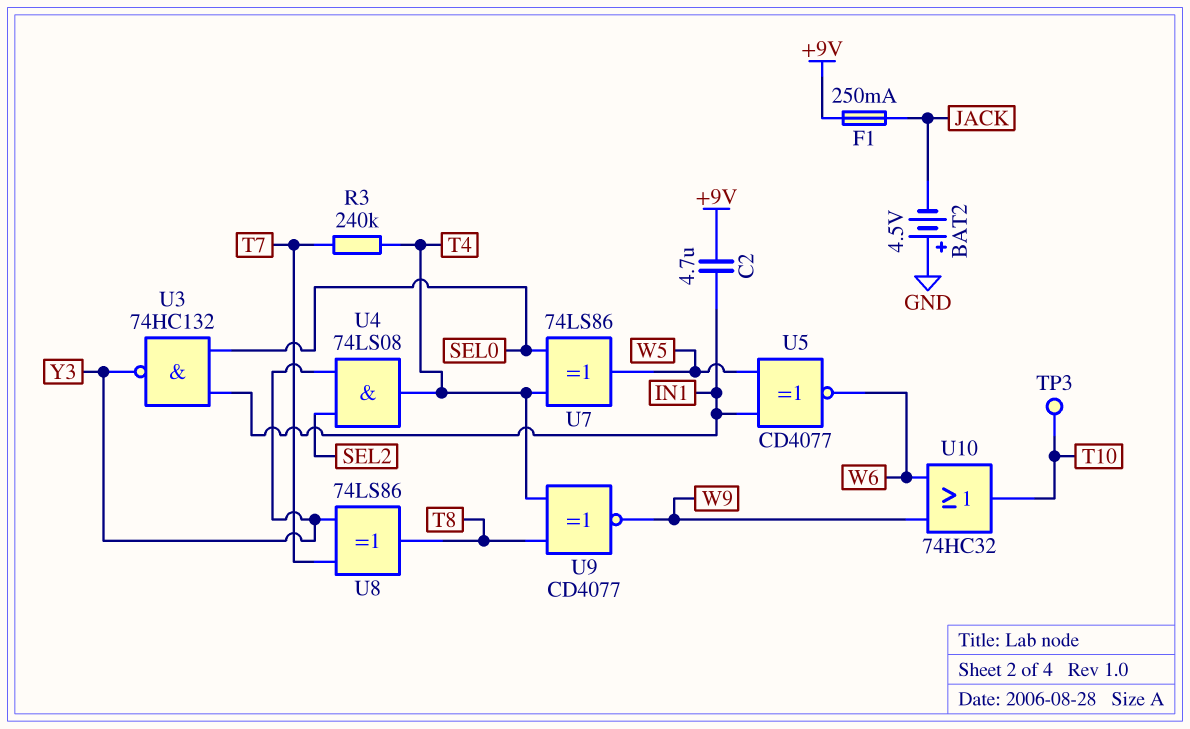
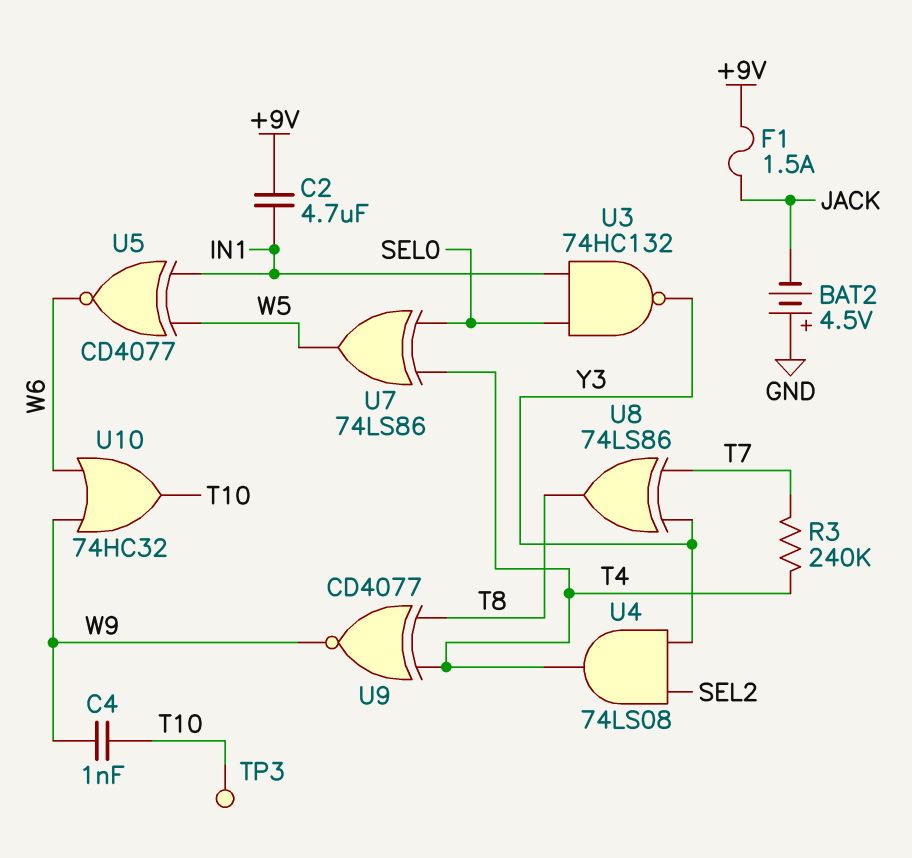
C4: none -> 1nF (T10, W9)
F1: 250mA (+9V, JACK) -> 1.5A (+9V, JACK)

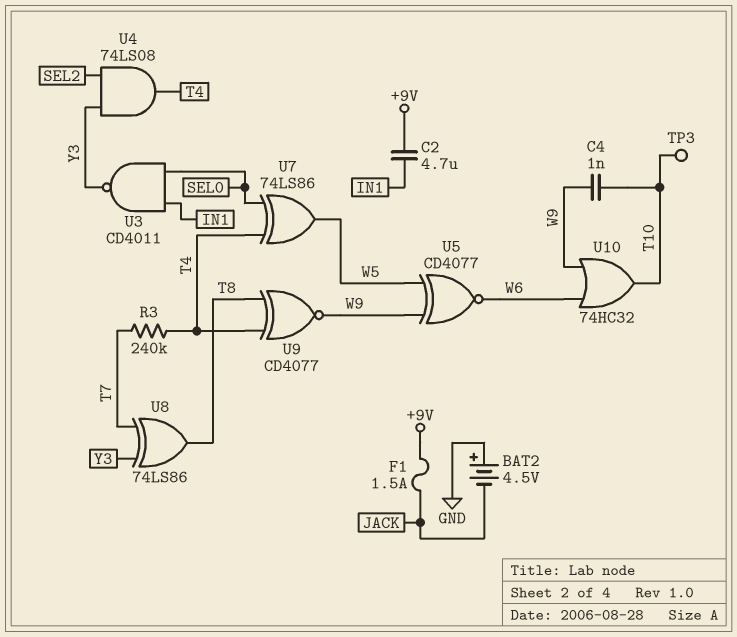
U3: NAND 74HC132 (in IN1, in SEL0, out Y3) -> NAND CD4011 (in IN1, in SEL0, out Y3)
U5: XNOR CD4077 (in IN1, in W5, out W6) -> XNOR CD4077 (in W5, in W9, out W6)

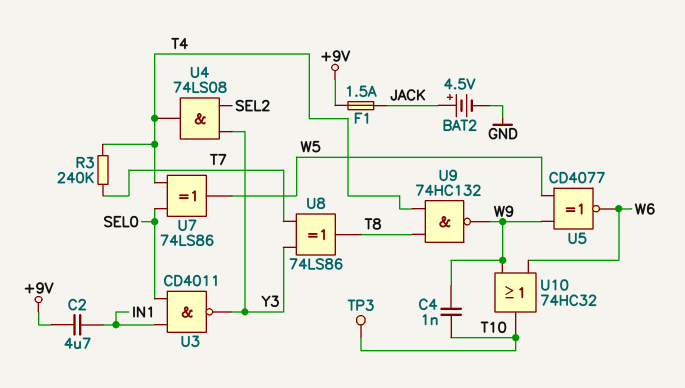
BAT2: 4.5V (plus GND, minus JACK) -> 4.5V (plus JACK, minus GND)
U9: XNOR CD4077 (in T4, in T8, out W9) -> NAND 74HC132 (in T4, in T8, out W9)

